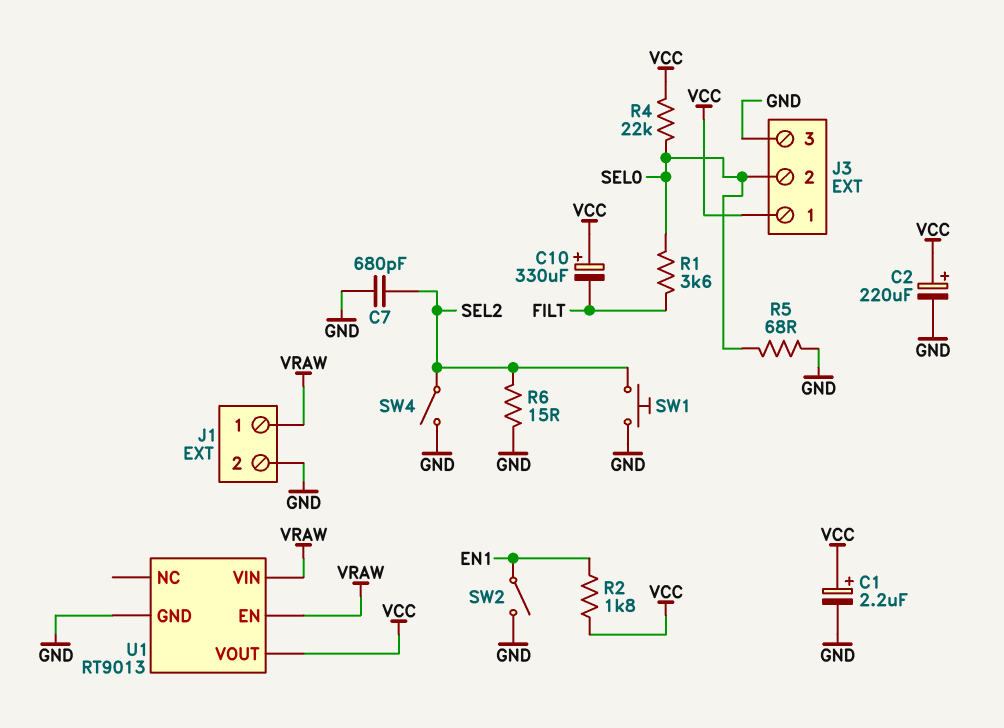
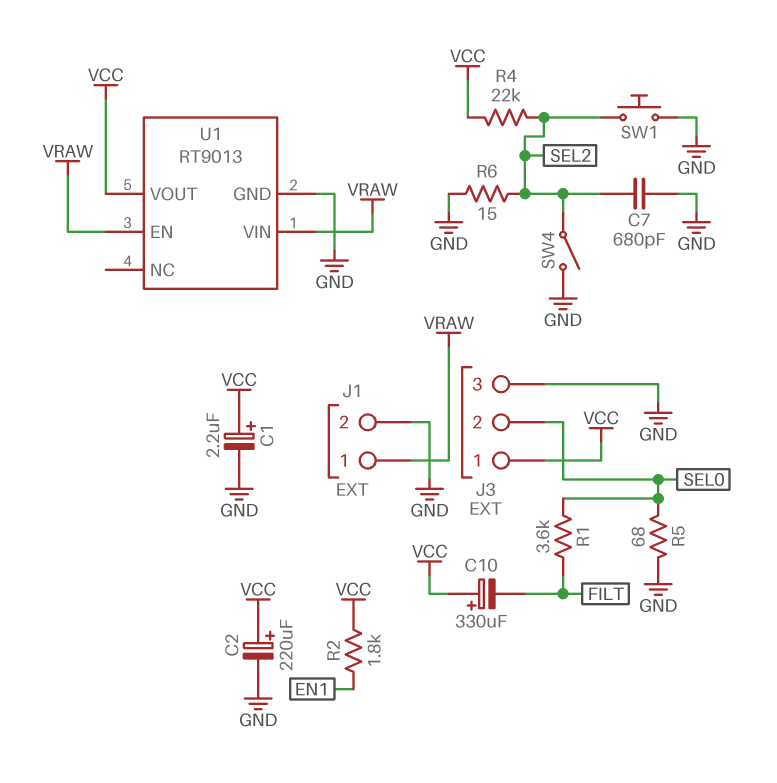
R4: 22k (SEL0, VCC) -> 22k (SEL2, VCC)
SW2: switch (EN1, GND) -> none

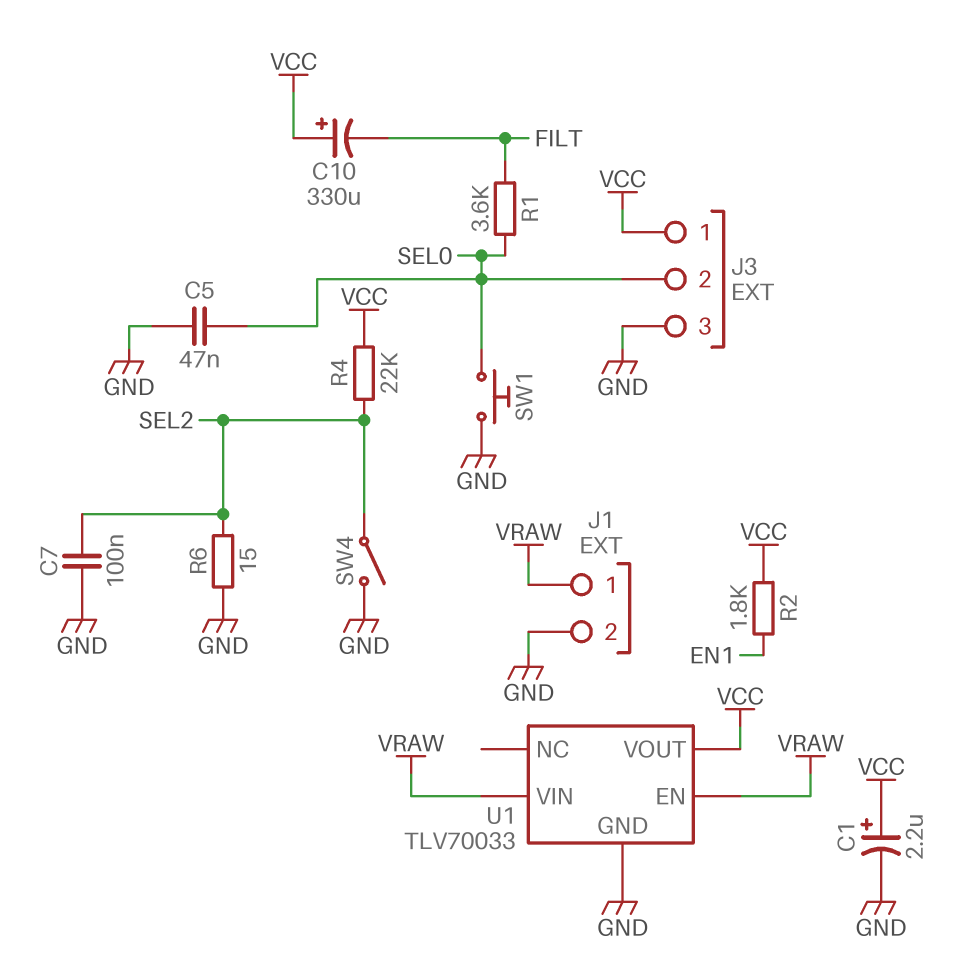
C2: 220uF (plus VCC, minus GND) -> none
C5: none -> 47nF (GND, SEL0)
C7: 680pF (GND, SEL2) -> 100nF (GND, SEL2)
R5: 68 (GND, SEL0) -> none
SW1: button (GND, SEL2) -> button (GND, SEL0)
U1: RT9013 -> TLV70033

